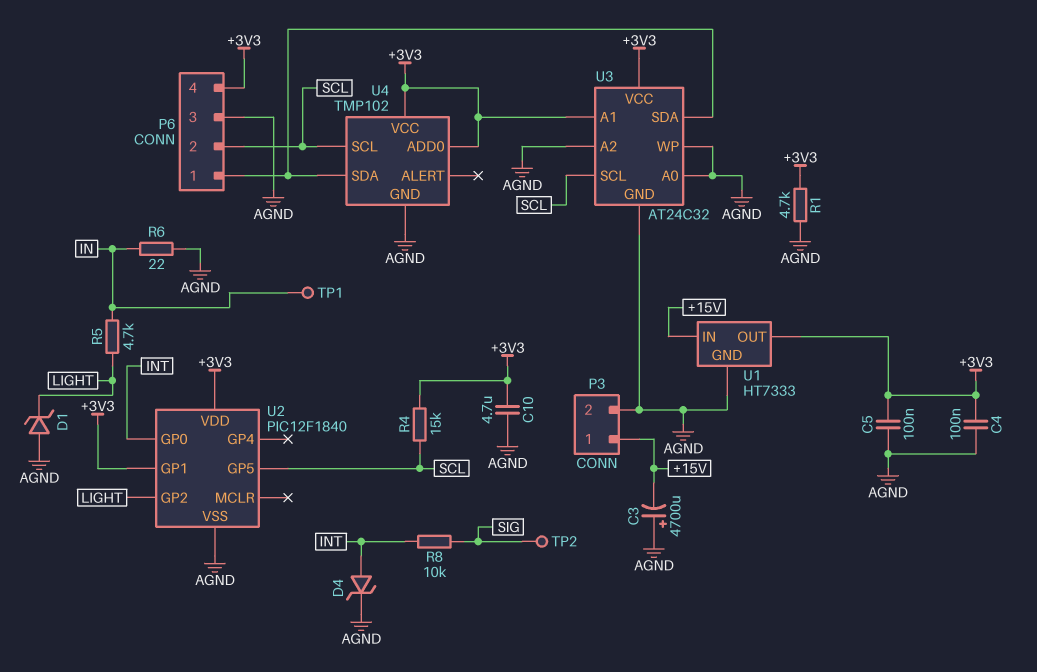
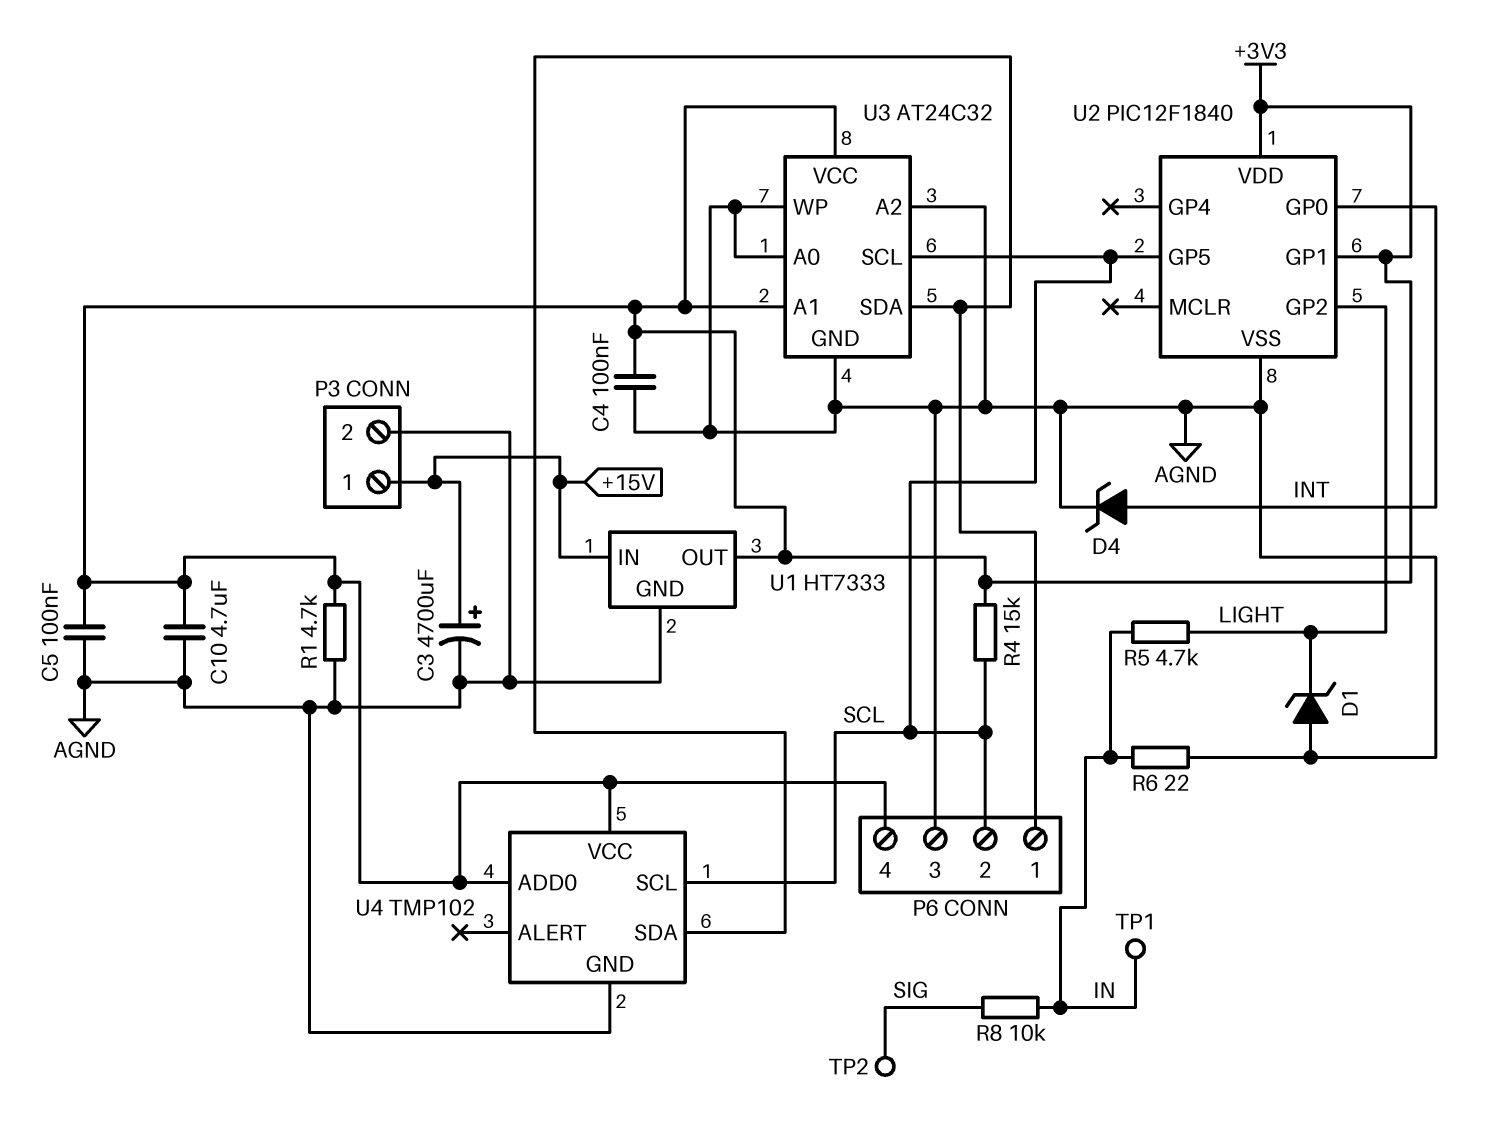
C3: 4700uF (plus AGND, minus +15V) -> 4700uF (plus +15V, minus AGND)
R8: 10k (INT, SIG) -> 10k (IN, SIG)

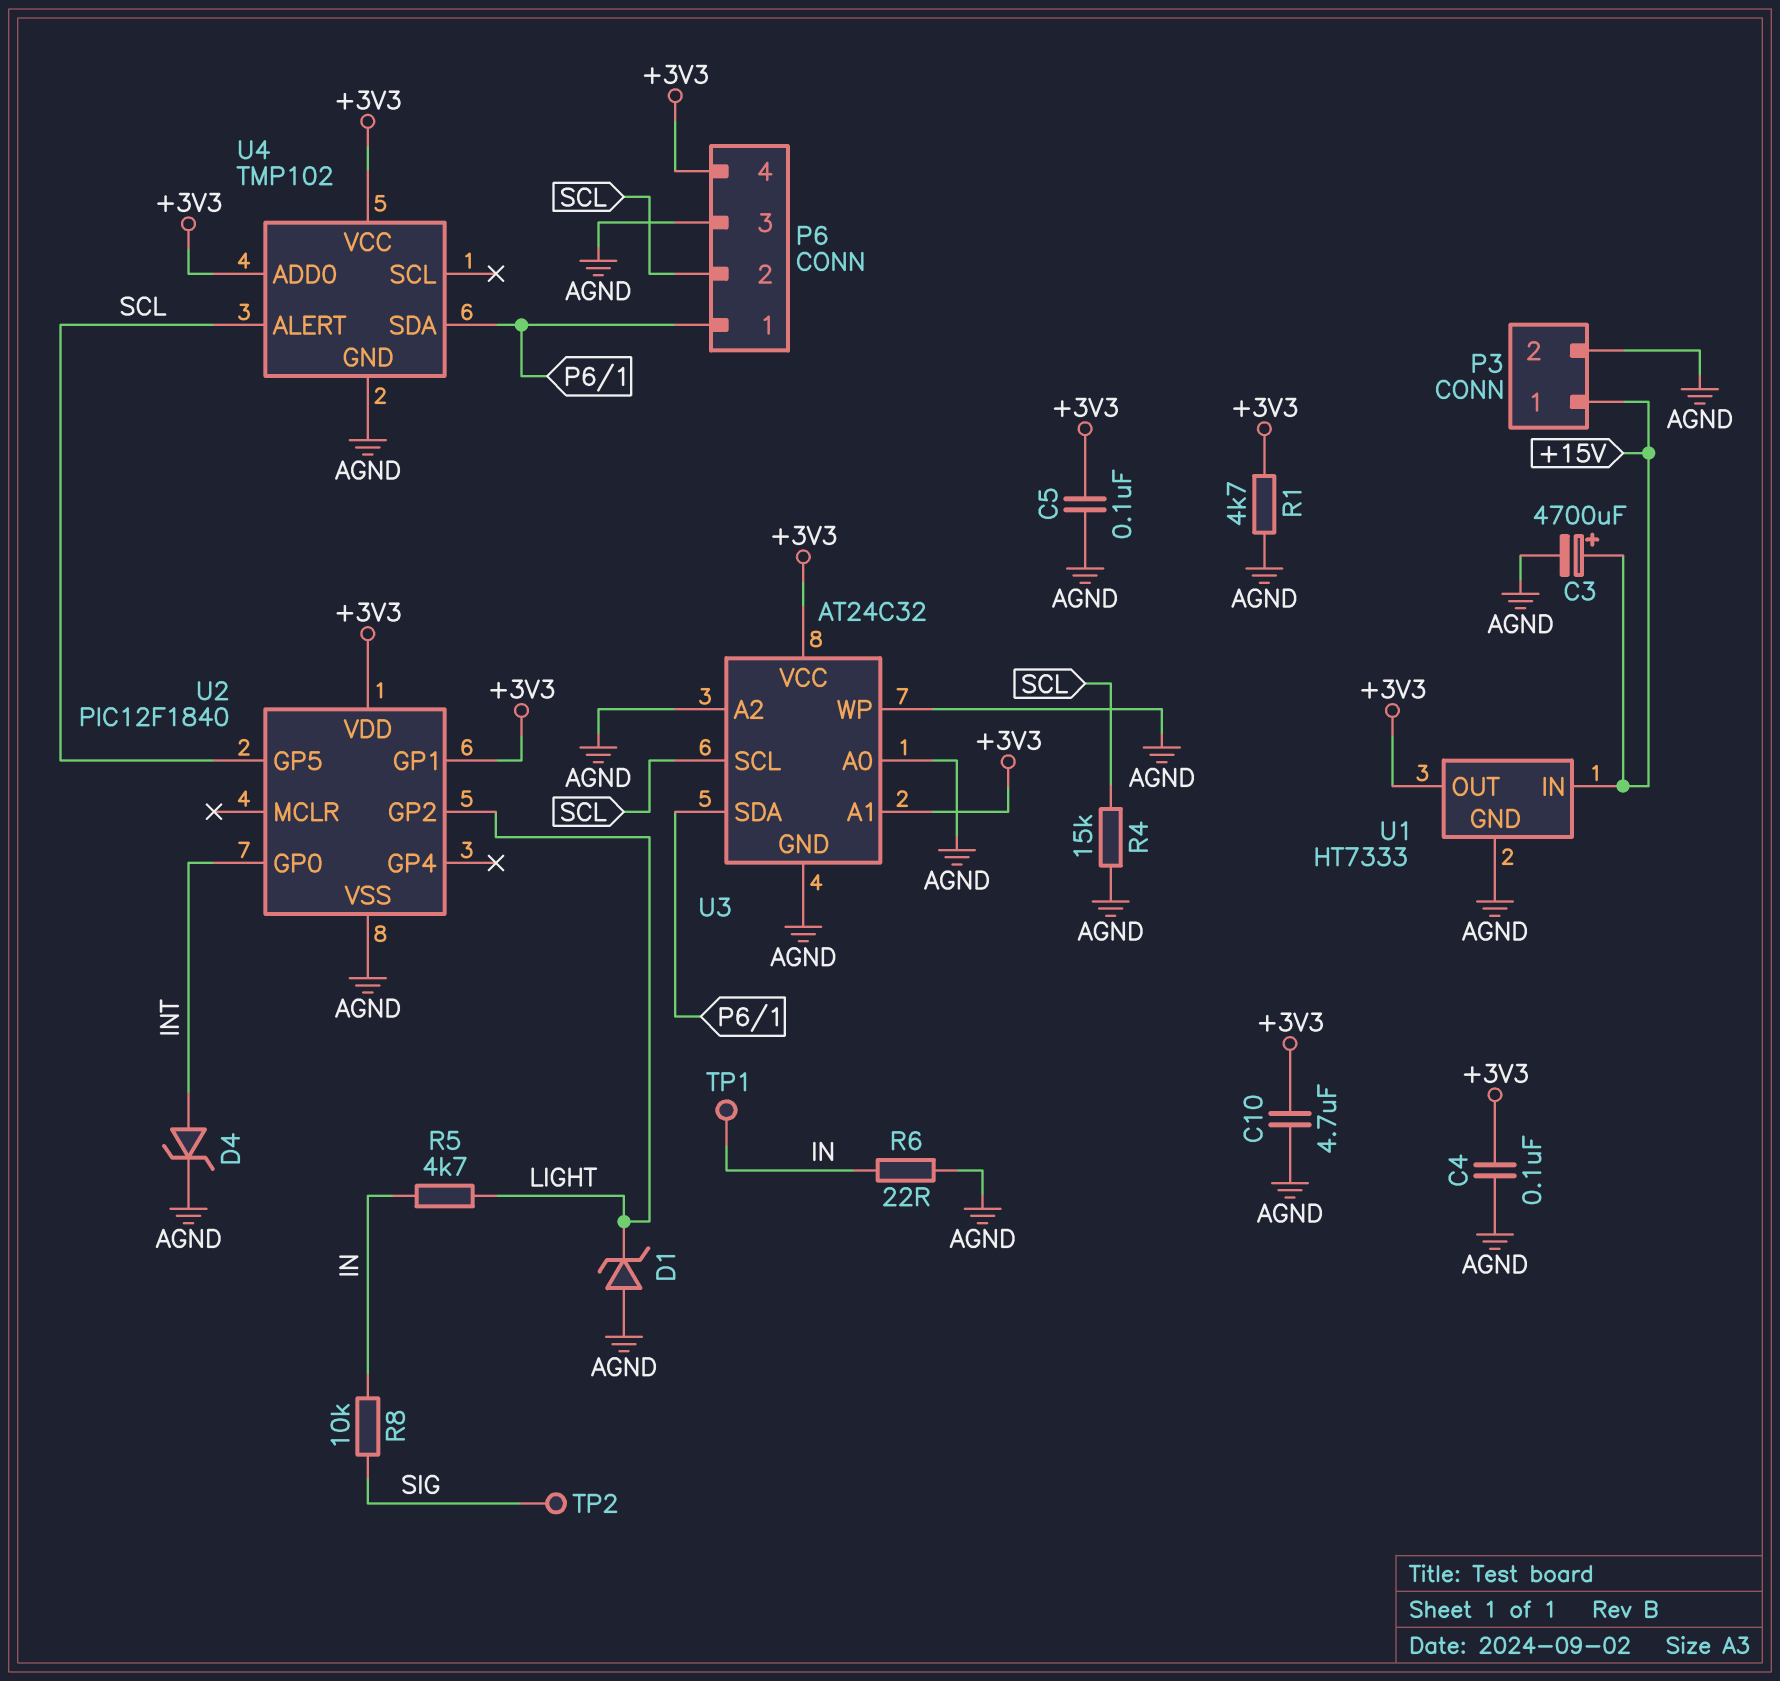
R4: 15k (+3V3, SCL) -> 15k (AGND, SCL)
U4 pin ALERT: none -> SCL
U4 pin SCL: SCL -> none

